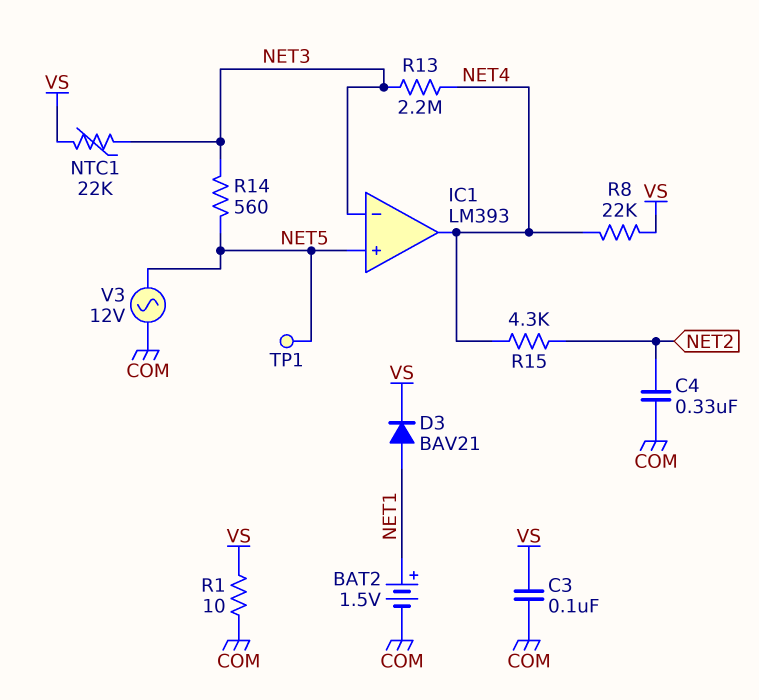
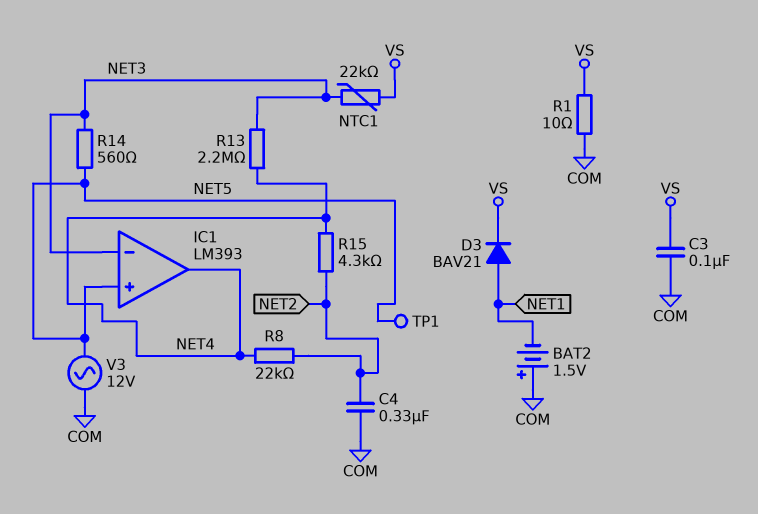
BAT2: 1.5V (plus NET1, minus COM) -> 1.5V (plus COM, minus NET1)
R8: 22k (NET4, VS) -> 22k (NET2, NET4)

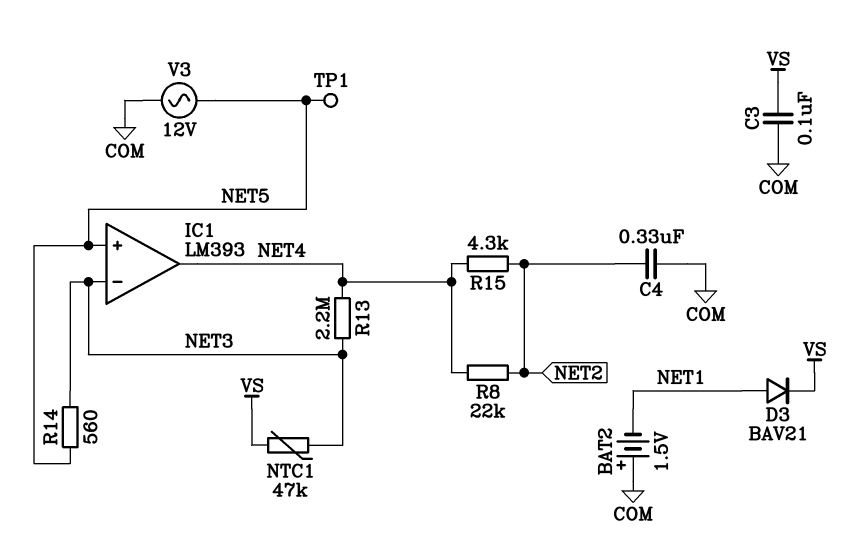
NTC1: 22k (NET3, VS) -> 47k (NET3, VS)
R1: 10 (COM, VS) -> none

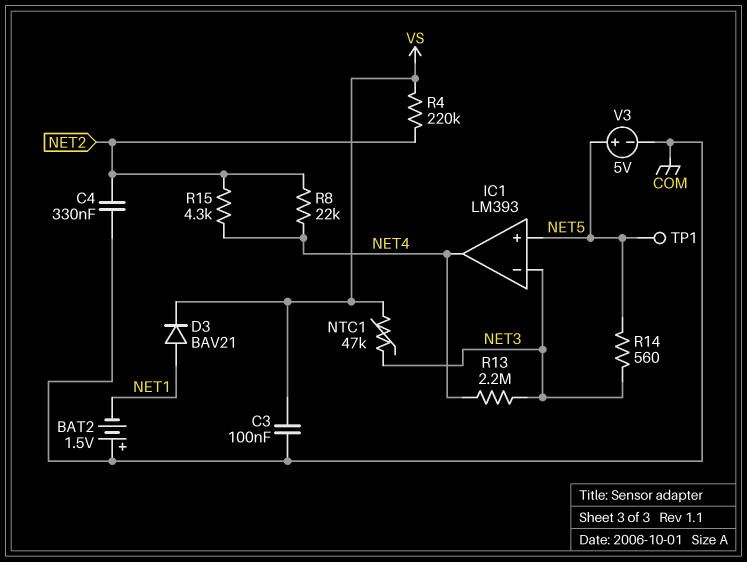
R4: none -> 220k (NET2, VS)
V3: AC 12V (COM, NET5) -> 5V (plus NET5, minus COM)

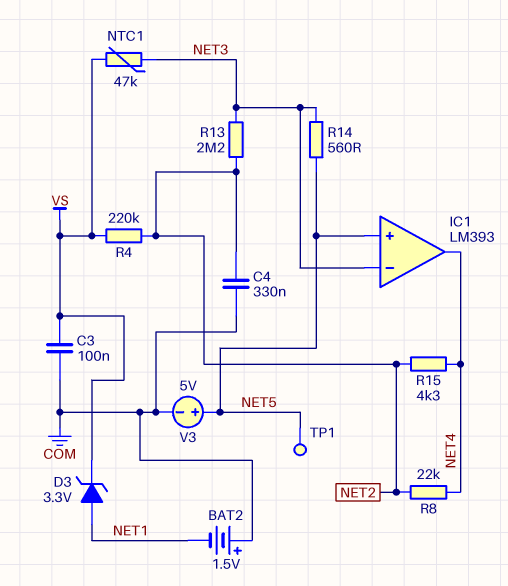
D3: diode BAV21 (A NET1, K VS) -> zener 3.3V (A NET1, K VS)
R13: 2.2M (NET3, NET4) -> 2.2M (NET2, NET3)

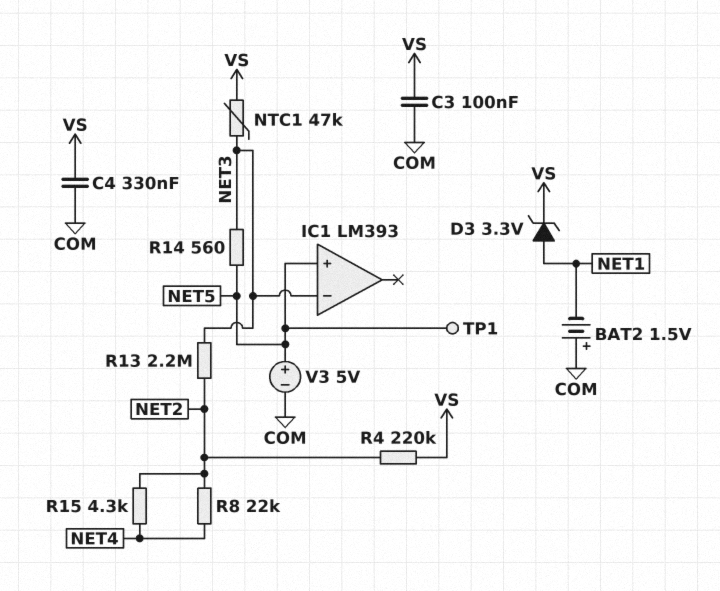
C4: 330nF (COM, NET2) -> 330nF (COM, VS)
IC1 pin out: NET4 -> none

